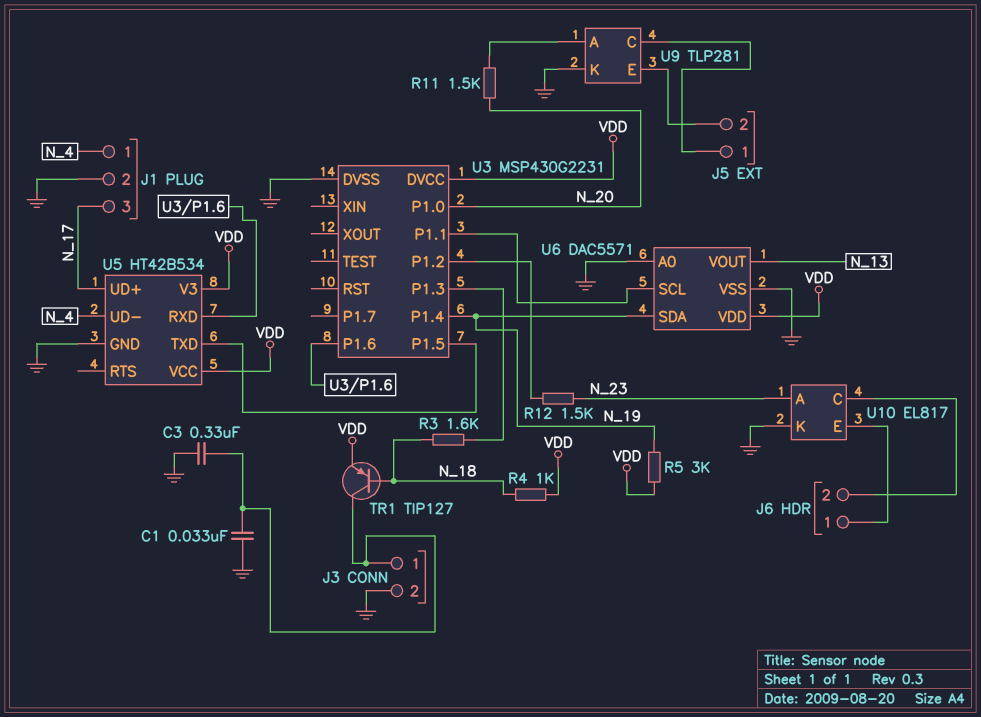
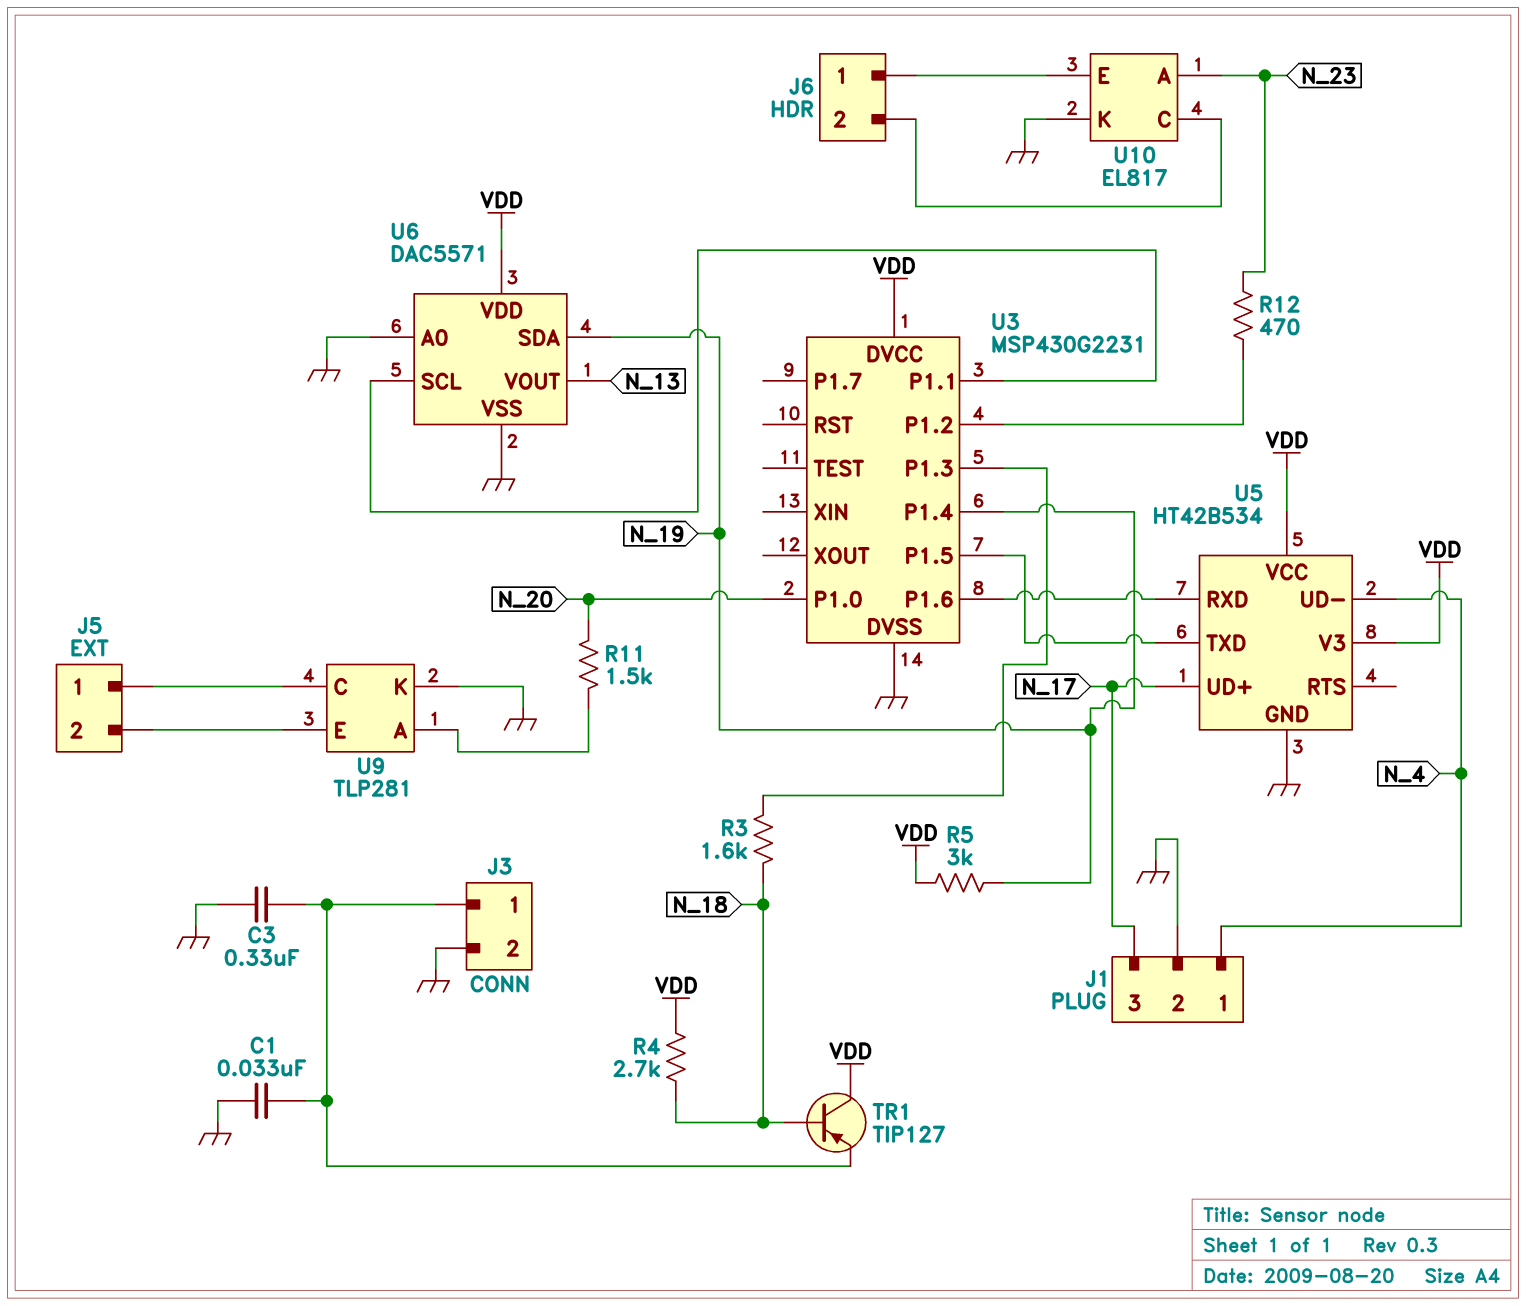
R4: 1k (N_18, VDD) -> 2.7k (N_18, VDD)
R12: 1.5k (N_23, U3/P1.2) -> 470 (N_23, U3/P1.2)
TR1: PNP TIP127 (B N_18, C J3/1, E VDD) -> PNP TIP127 (B N_18, C VDD, E J3/1)

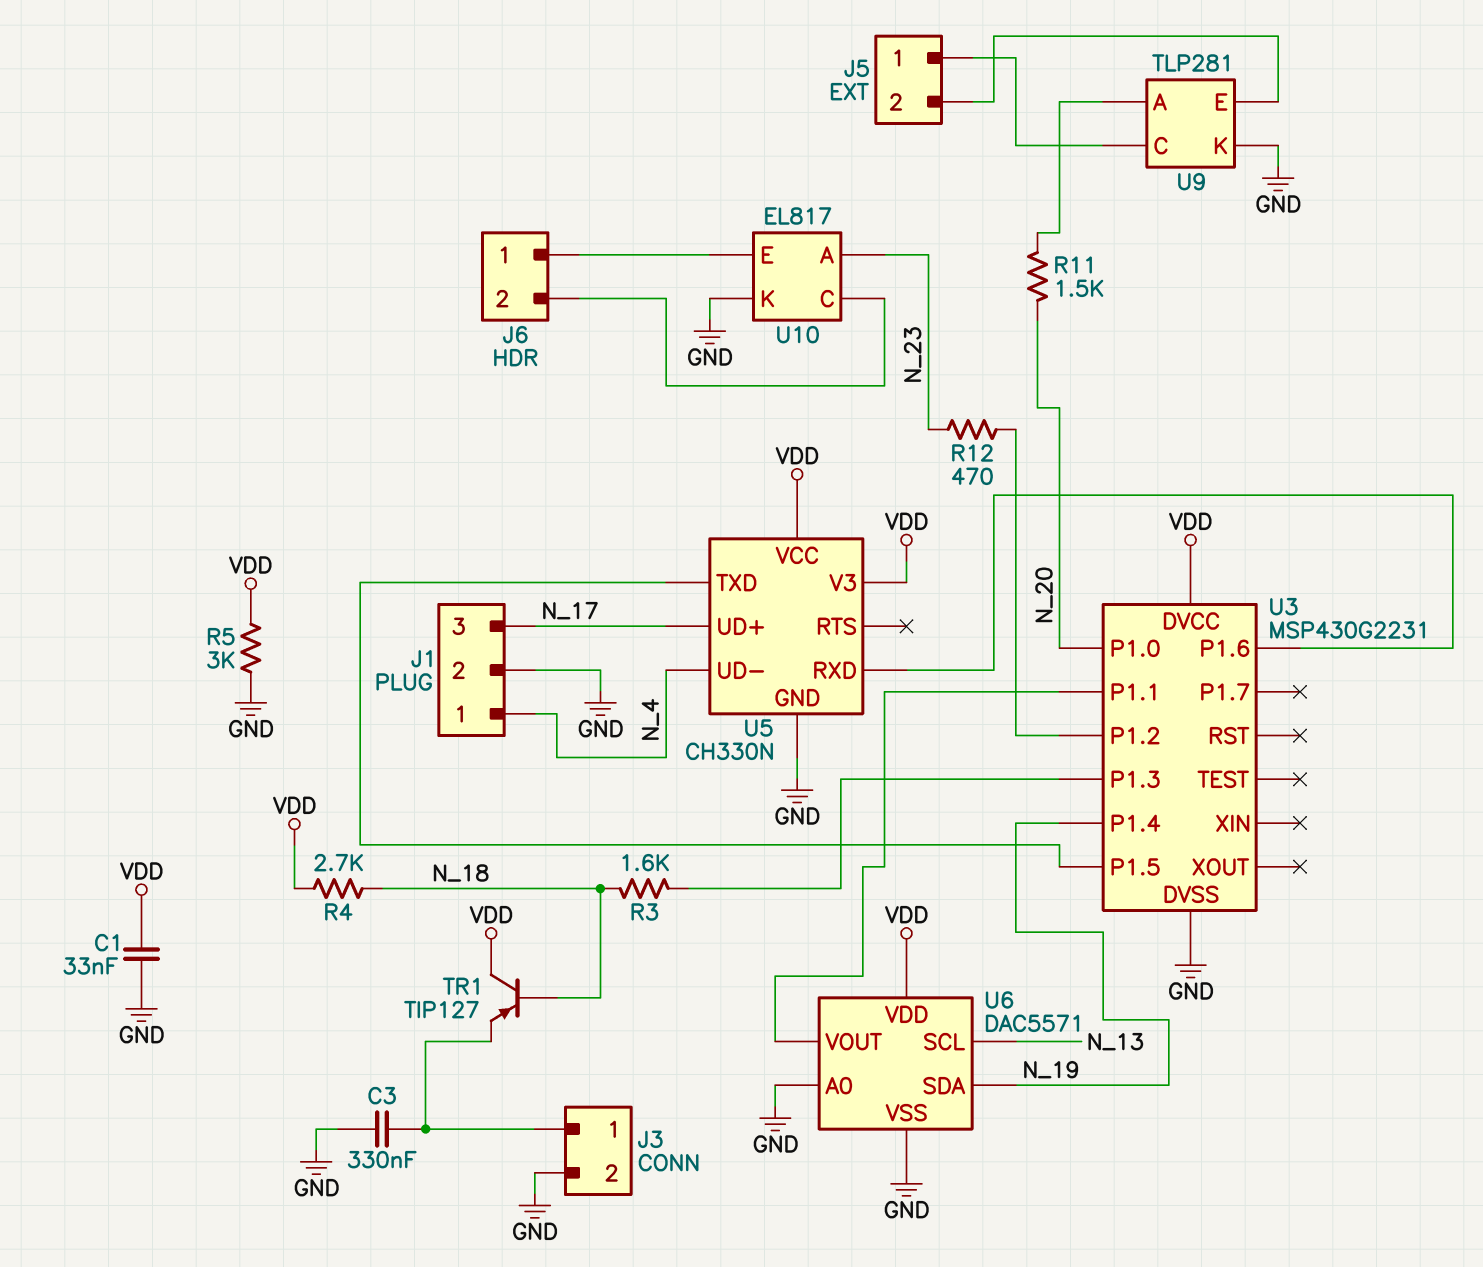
C1: 33nF (GND, J3/1) -> 33nF (GND, VDD)
R5: 3k (N_19, VDD) -> 3k (GND, VDD)
U5: HT42B534 -> CH330N
U6 pin SCL: U3/P1.1 -> N_13
U6 pin VOUT: N_13 -> U3/P1.1

